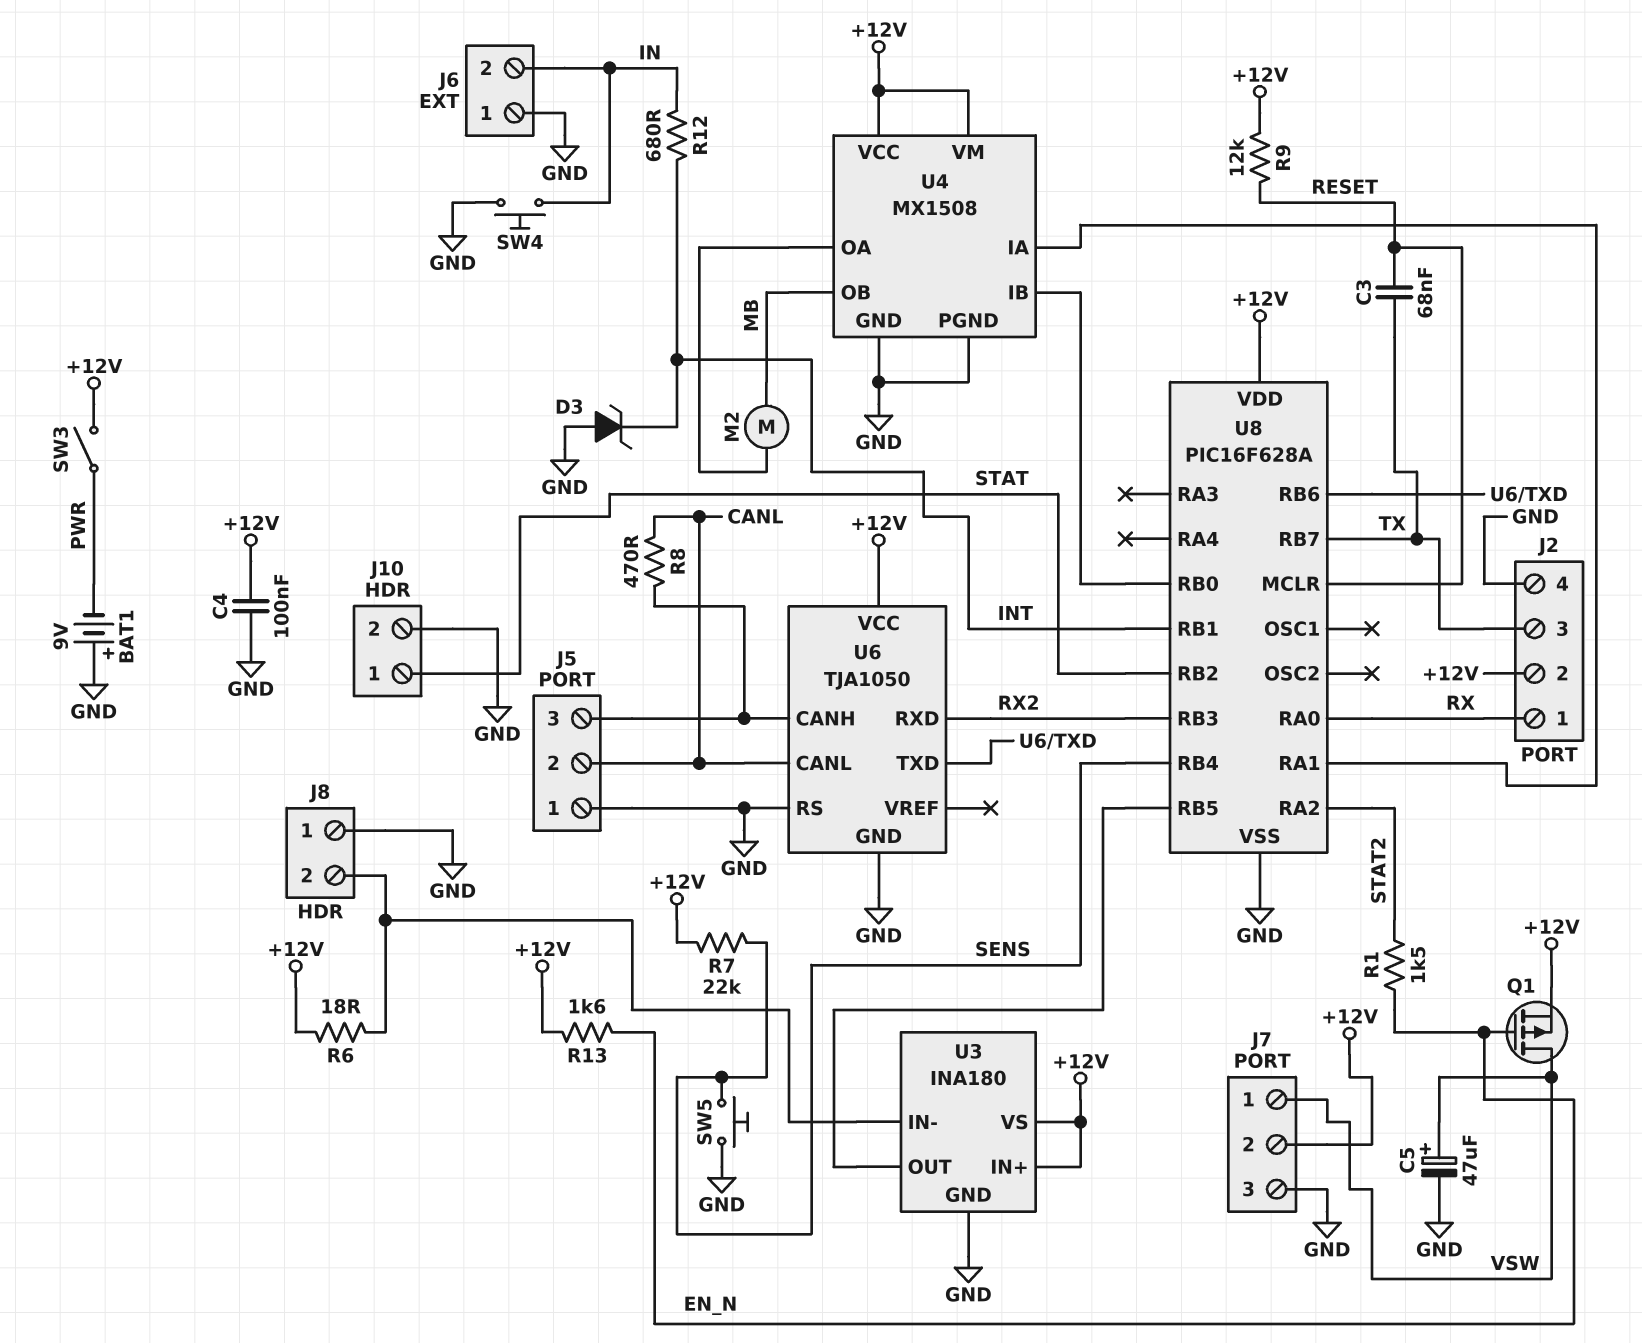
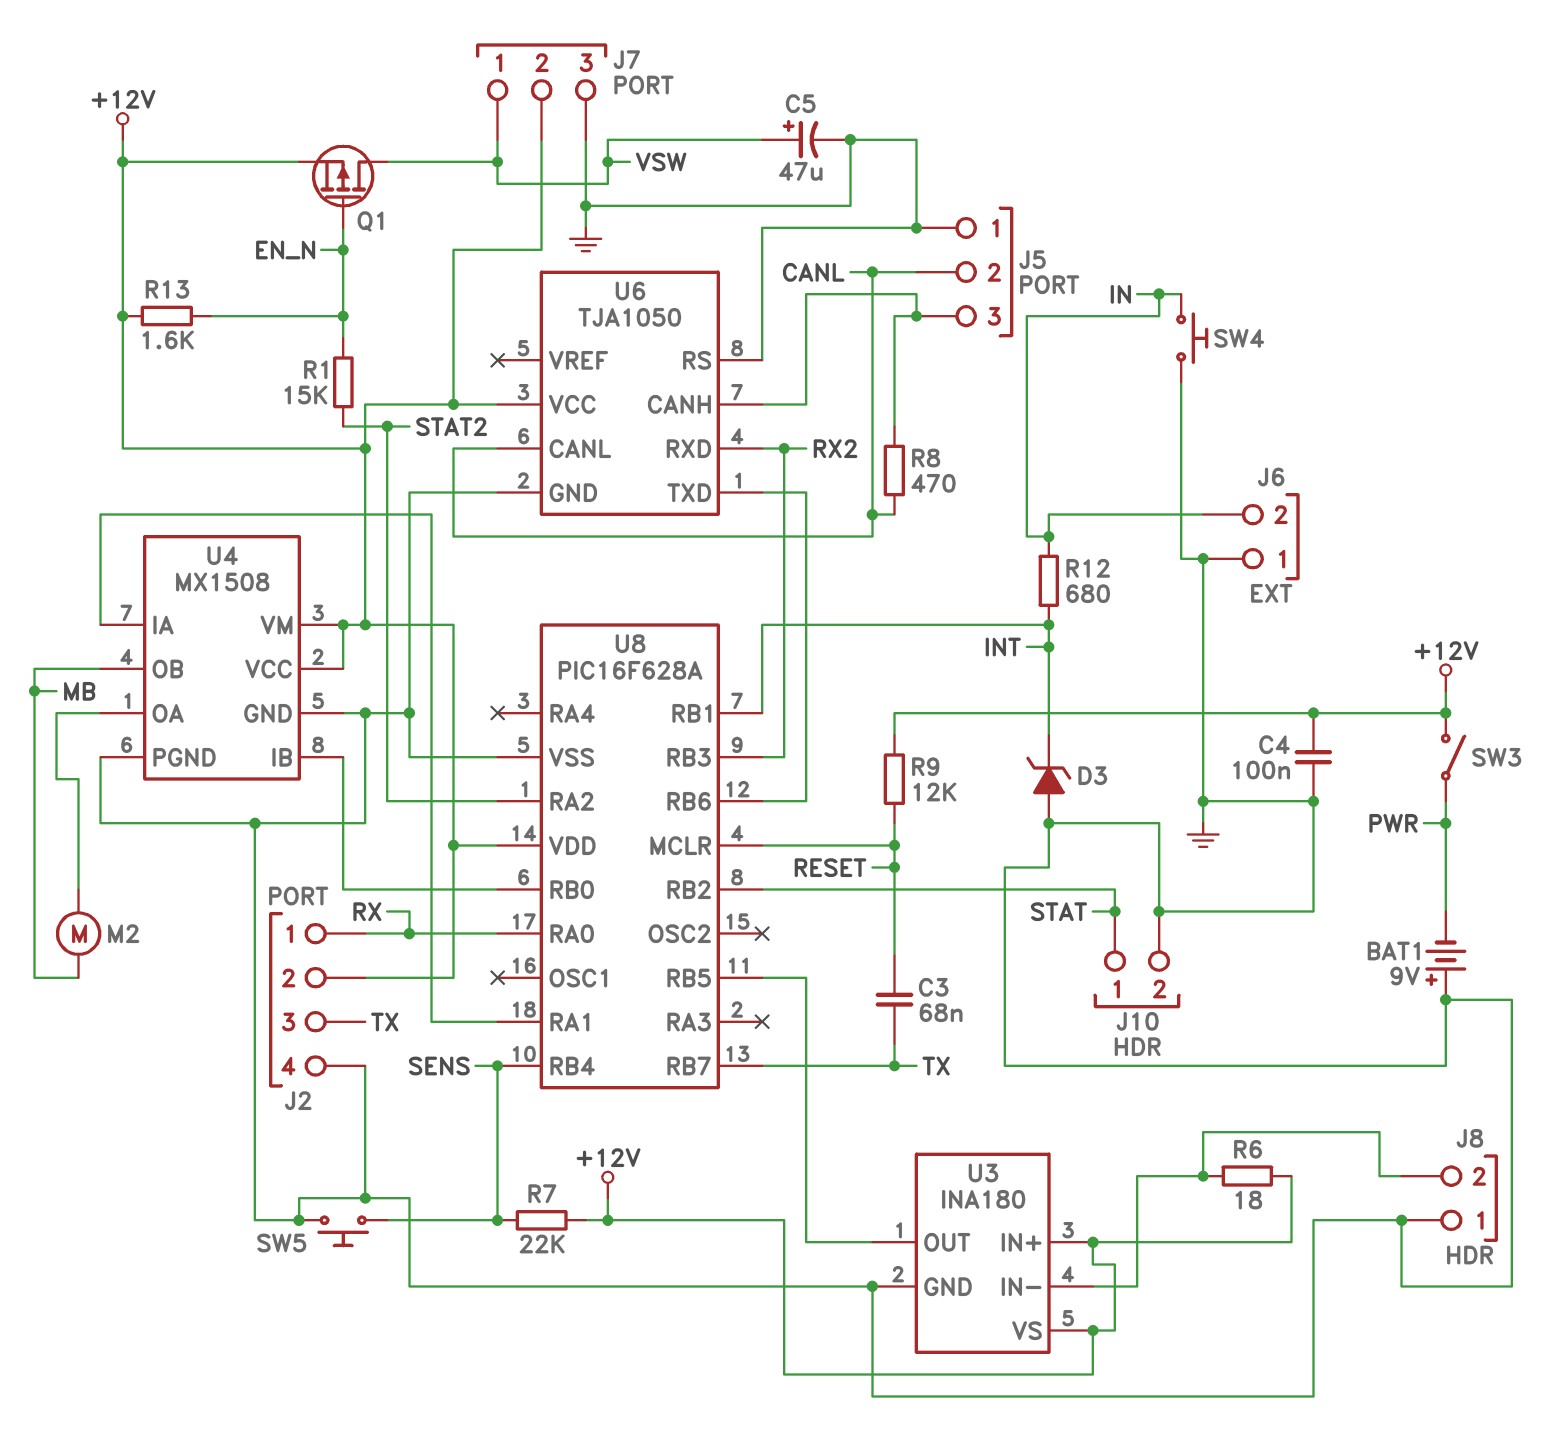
R1: 1.5k (EN_N, STAT2) -> 15k (EN_N, STAT2)

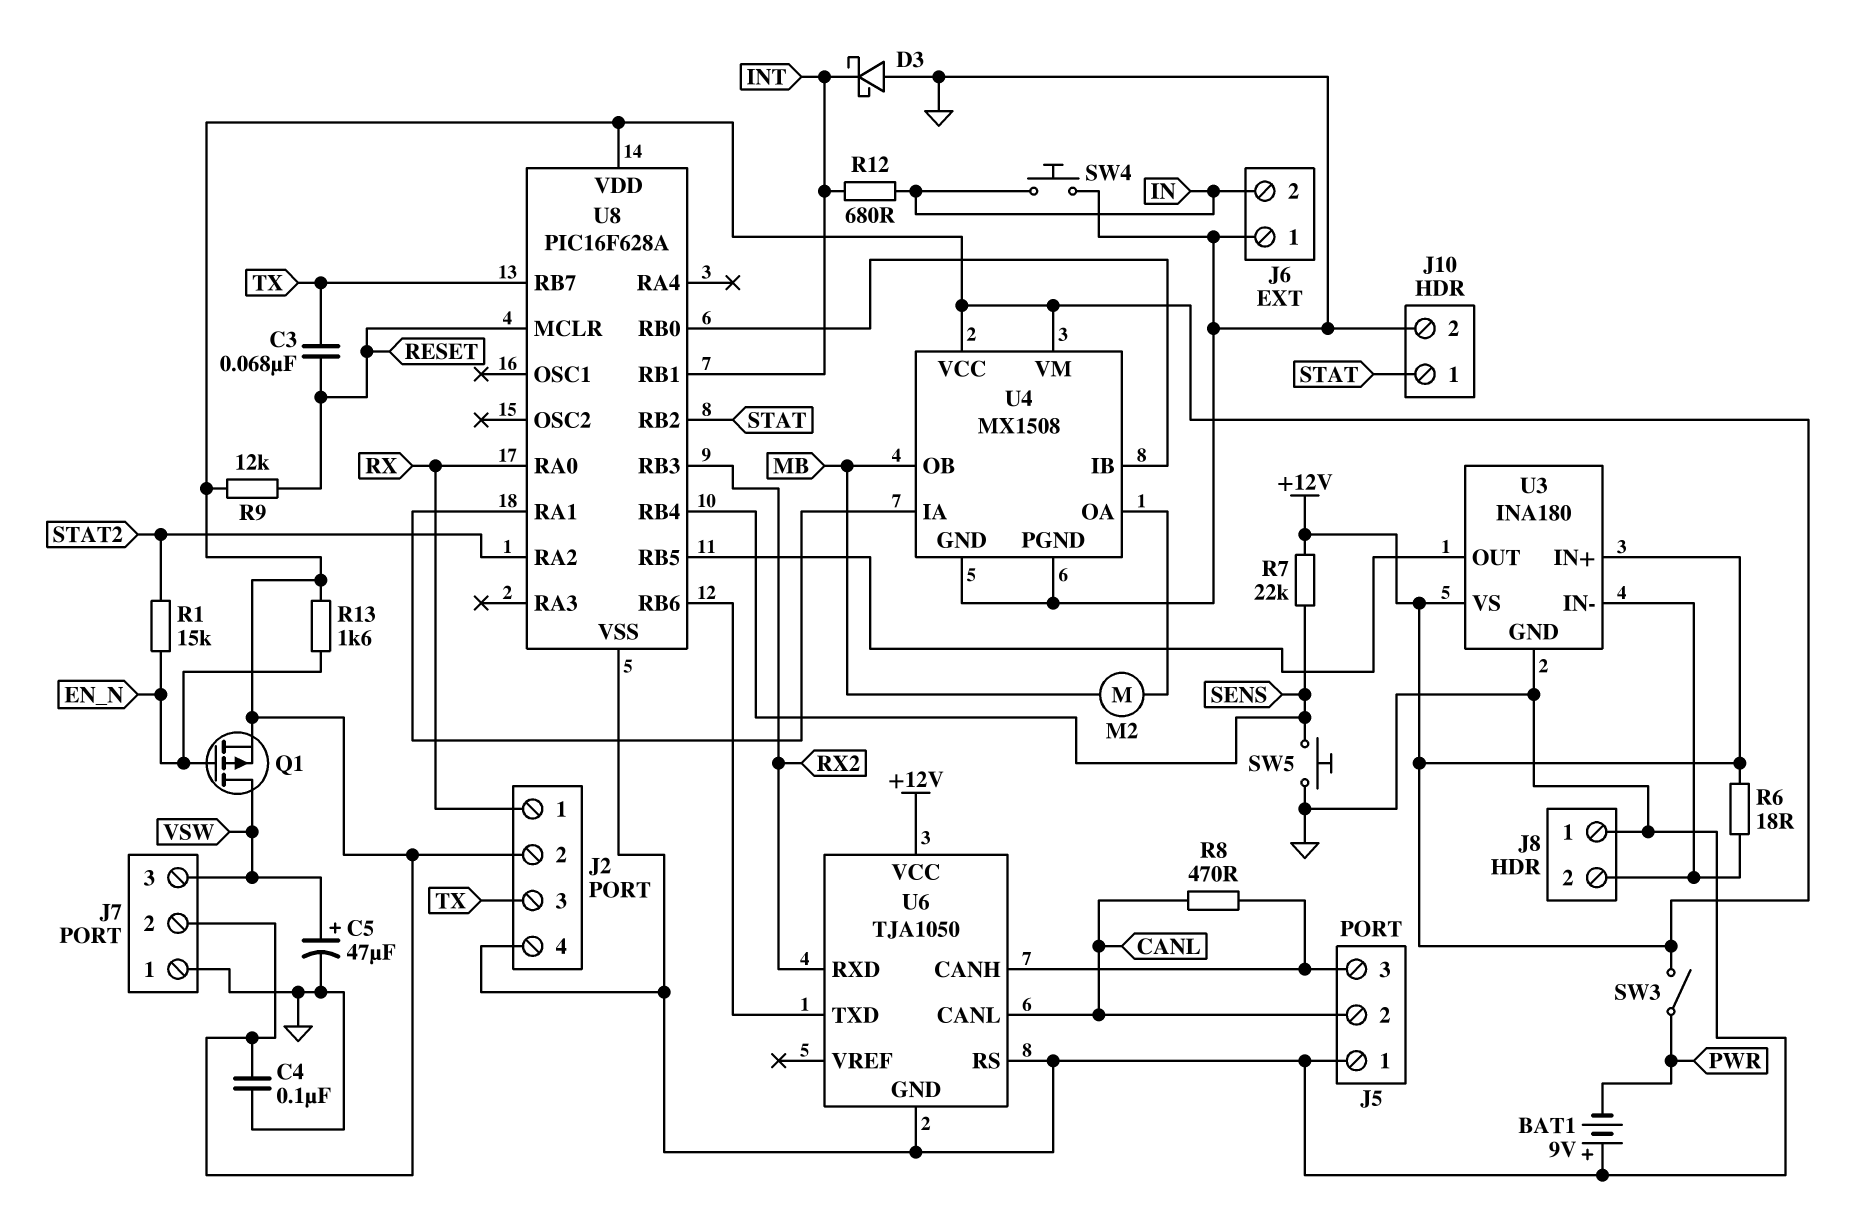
D3: zener (A GND, K INT) -> schottky (A GND, K INT)
J7 pin 1: VSW -> GND
J7 pin 3: GND -> VSW

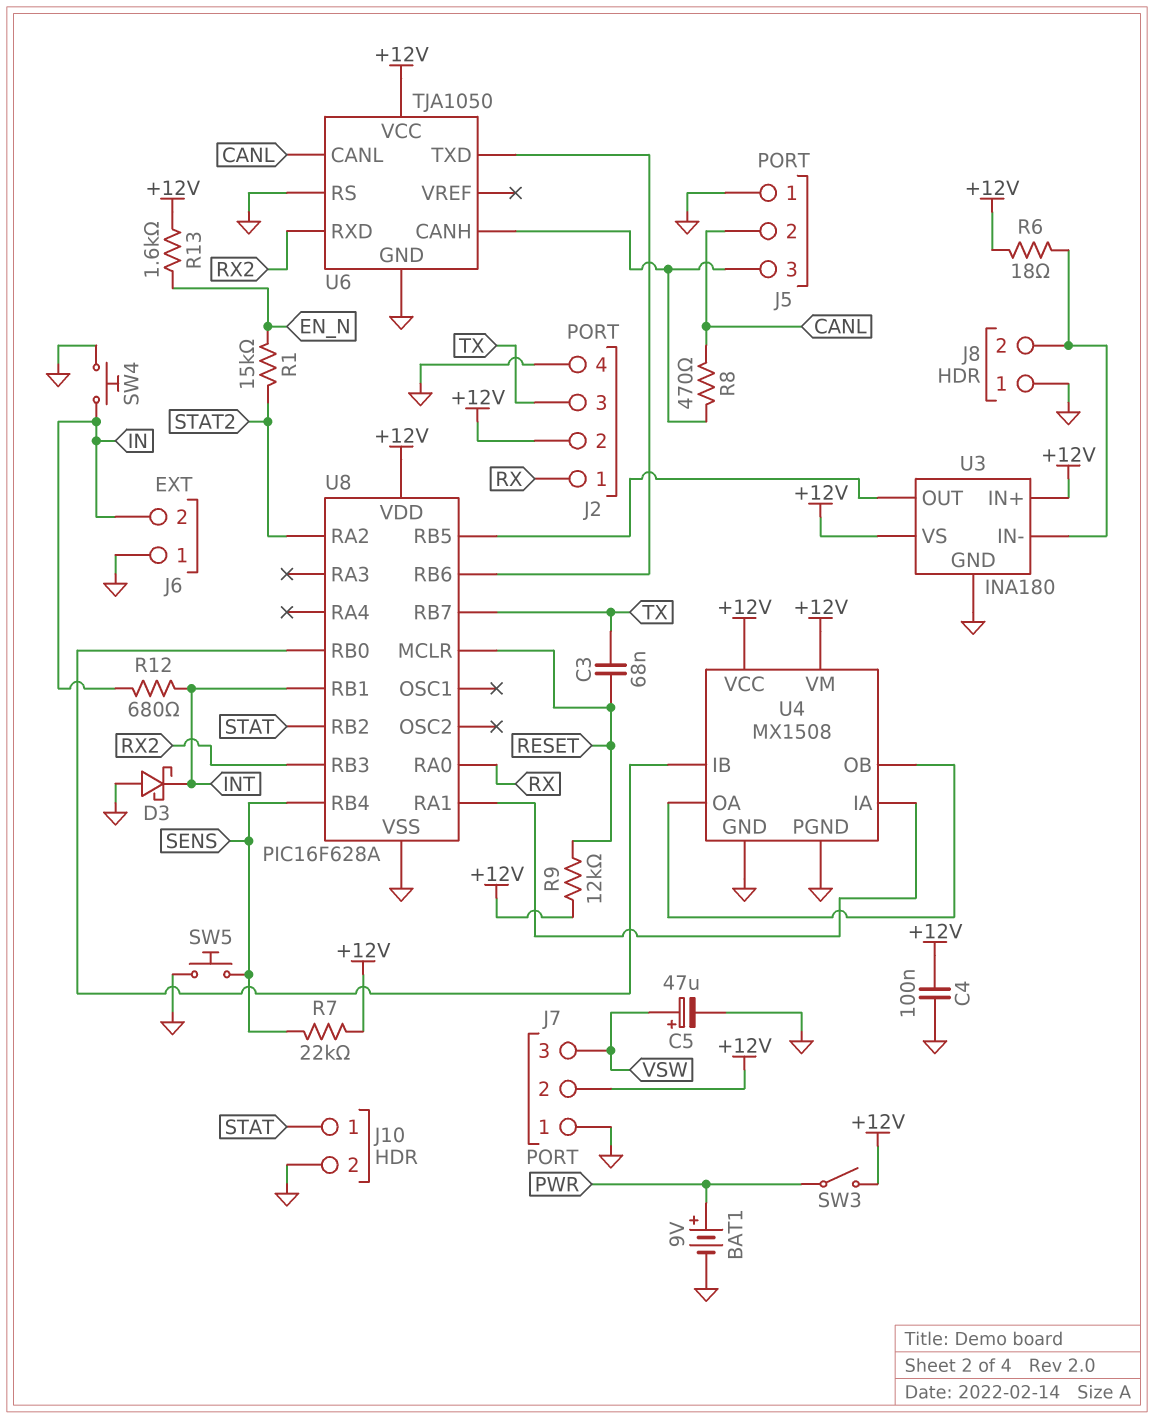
BAT1: 9V (plus GND, minus PWR) -> 9V (plus PWR, minus GND)
M2: motor (MB, U4/OA) -> none
Q1: PMOS (G EN_N, D VSW, S +12V) -> none
U4 pin OB: MB -> U4/OA

